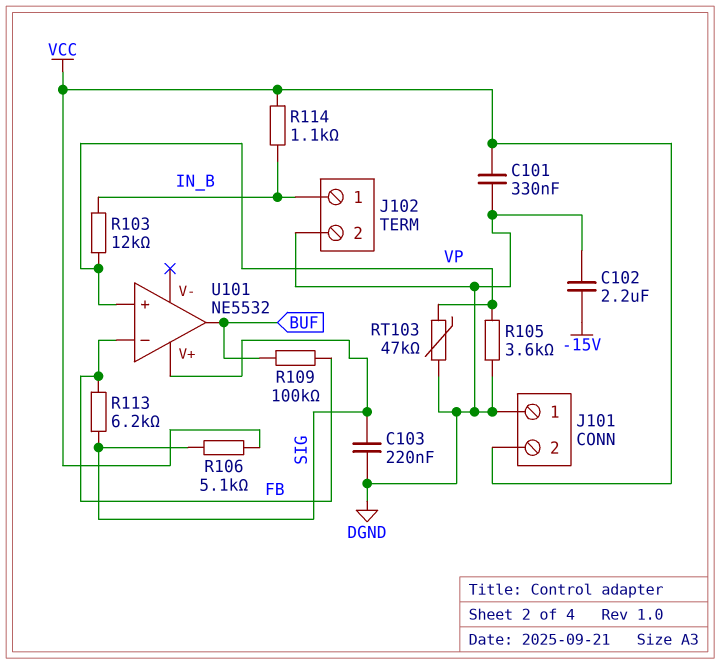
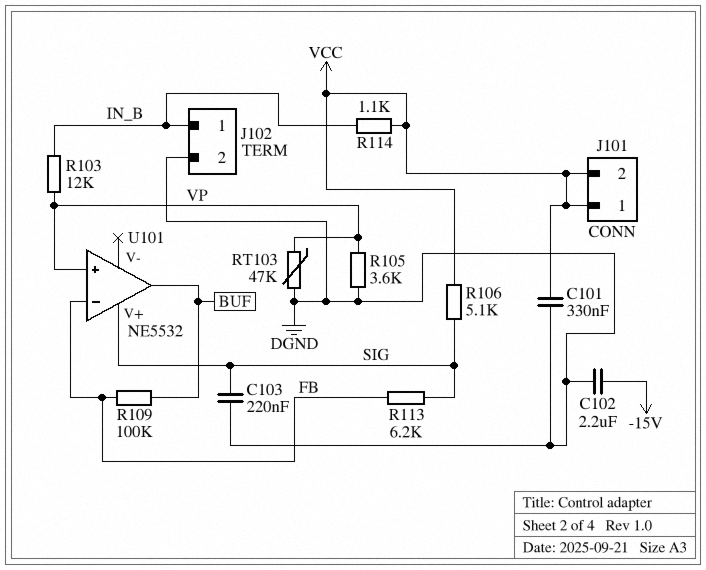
J101 pin 1: DGND -> VCC

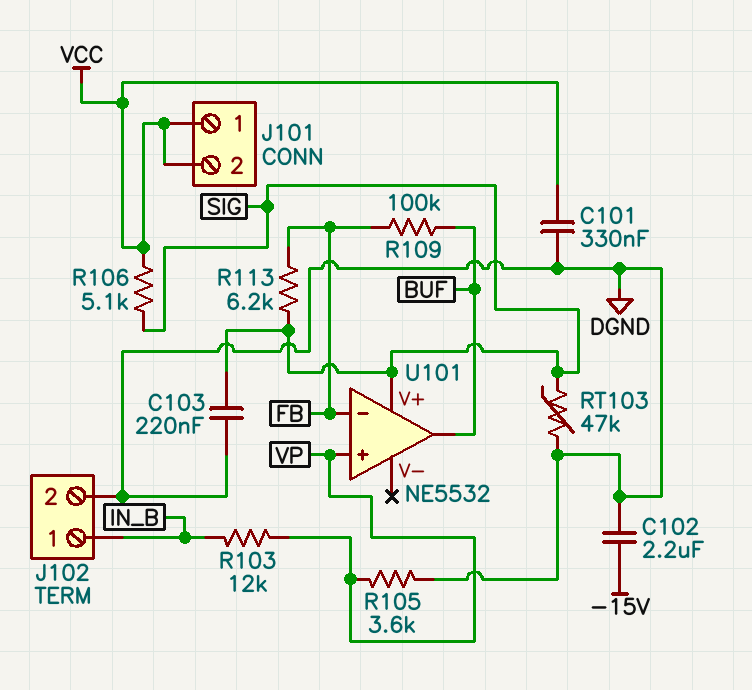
R114: 1.1k (IN_B, VCC) -> none
RT103: 47k (DGND, VP) -> 47k (DGND, SIG)

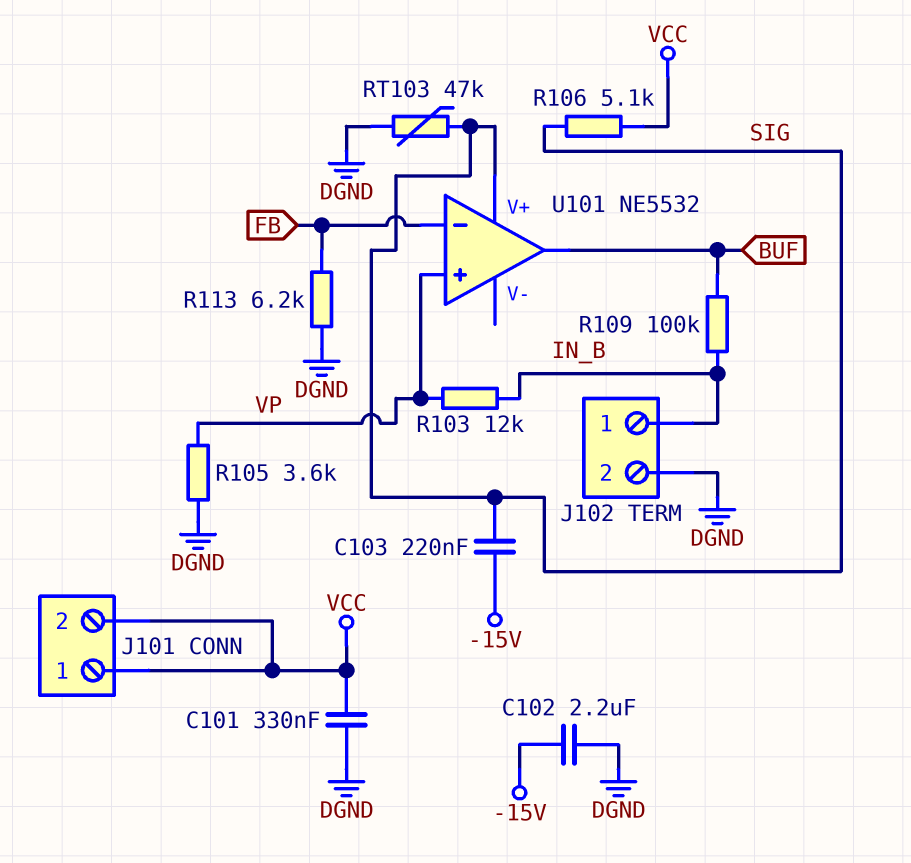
C103: 220nF (DGND, SIG) -> 220nF (-15V, SIG)
R109: 100k (BUF, FB) -> 100k (BUF, IN_B)
R113: 6.2k (FB, SIG) -> 6.2k (DGND, FB)

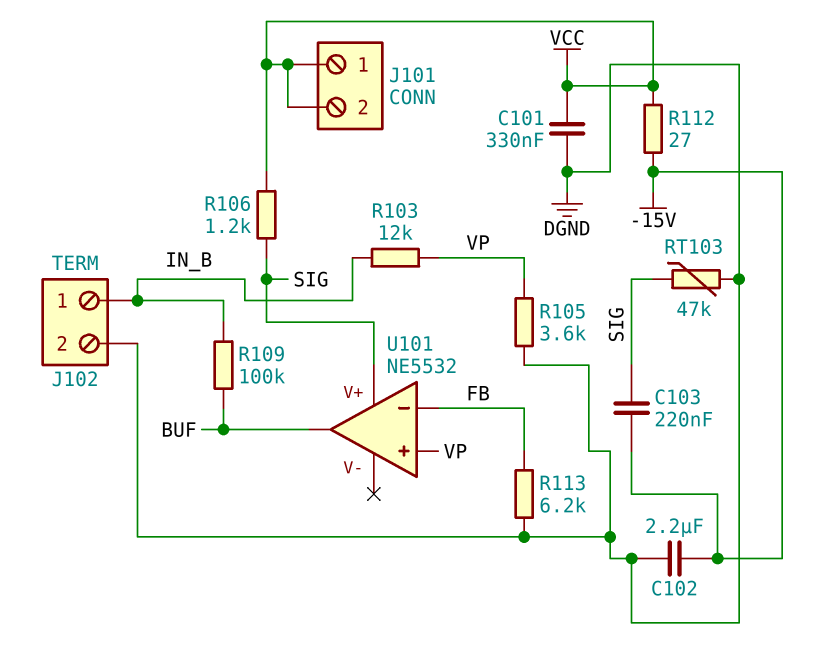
R106: 5.1k (SIG, VCC) -> 1.2k (SIG, VCC)
R112: none -> 27 (-15V, VCC)

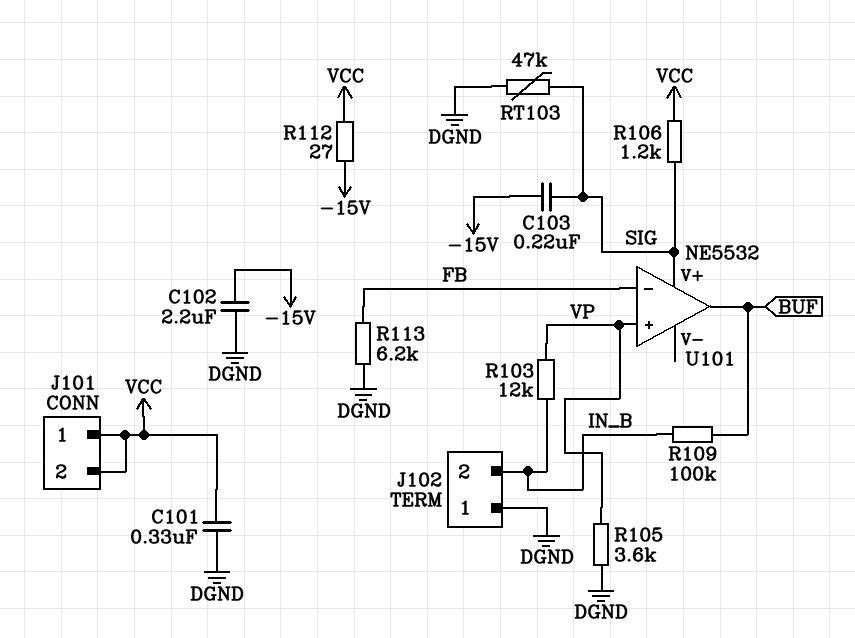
J102 pin 1: IN_B -> DGND
J102 pin 2: DGND -> IN_B

